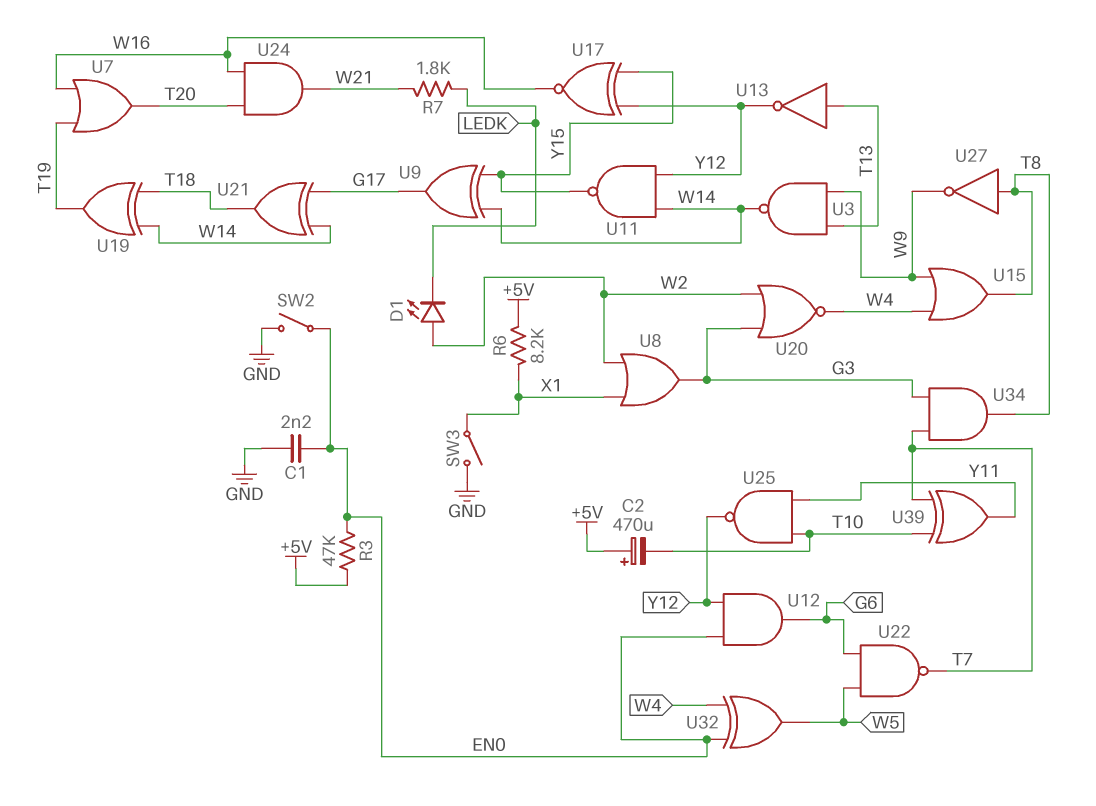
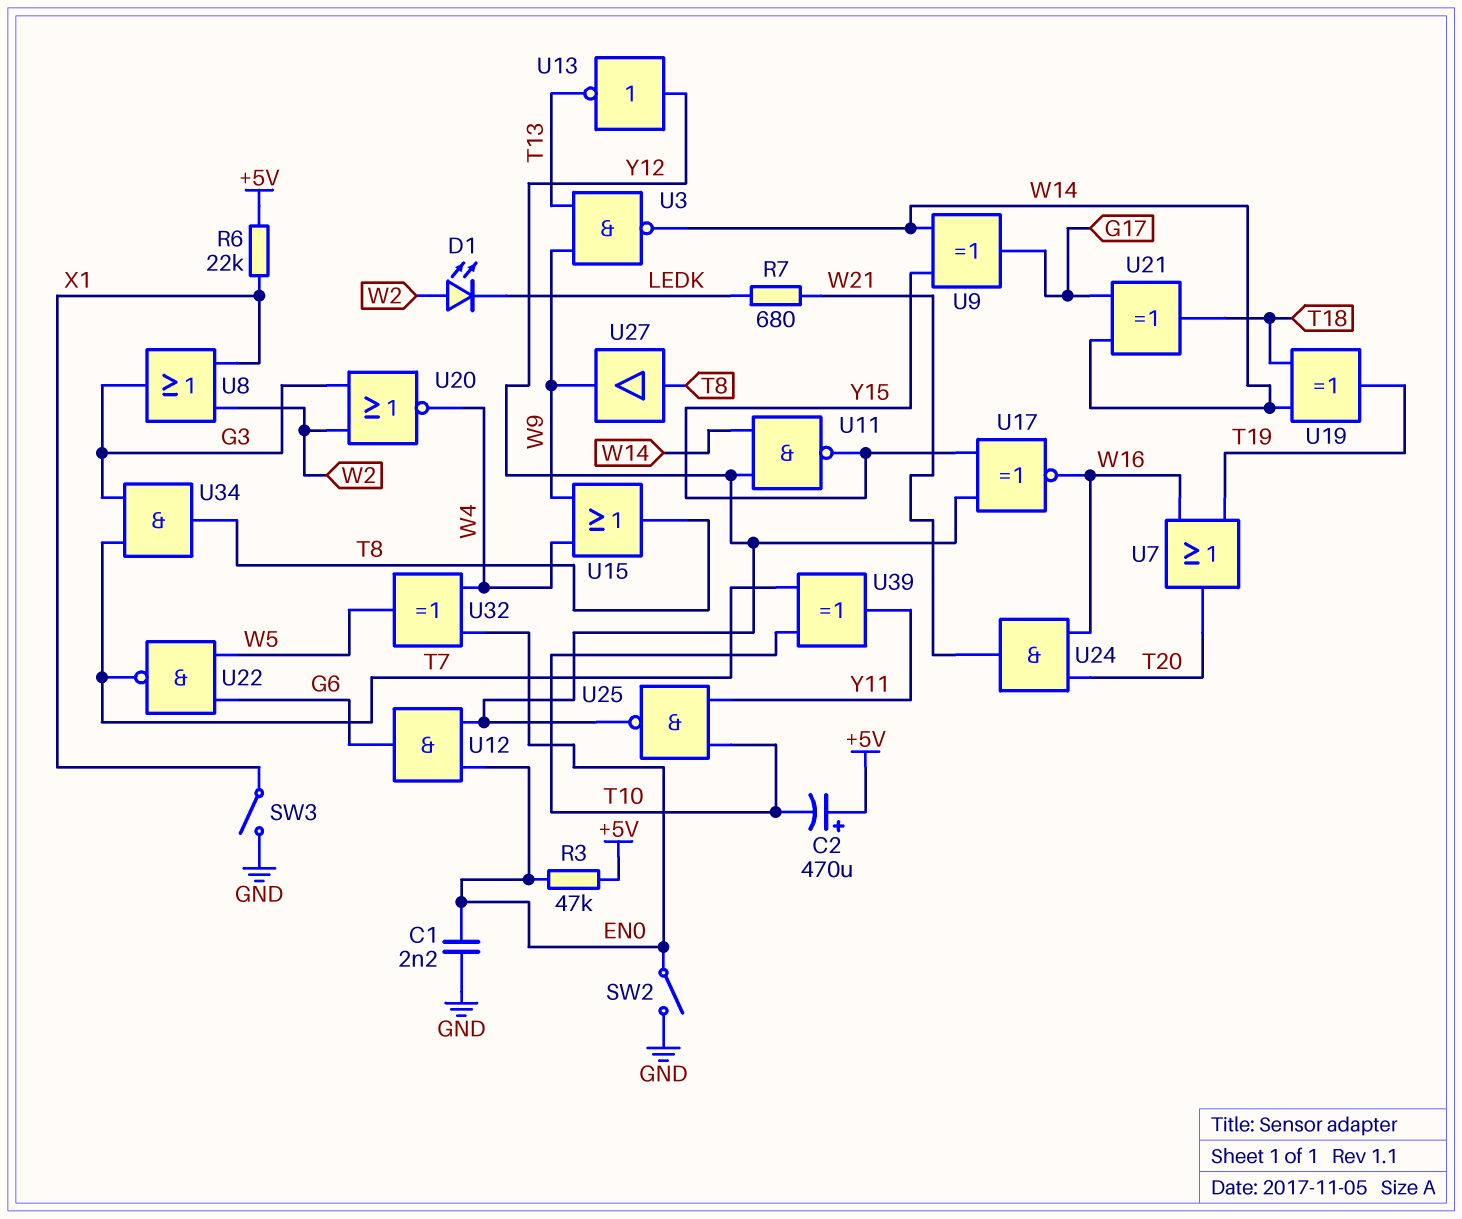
R6: 8.2k (+5V, X1) -> 22k (+5V, X1)
R7: 1.8k (LEDK, W21) -> 680 (LEDK, W21)
U13: NOT (in T13, out Y12) -> NOT (in Y12, out T13)
U27: NOT (in T8, out W9) -> buffer (in T8, out W9)

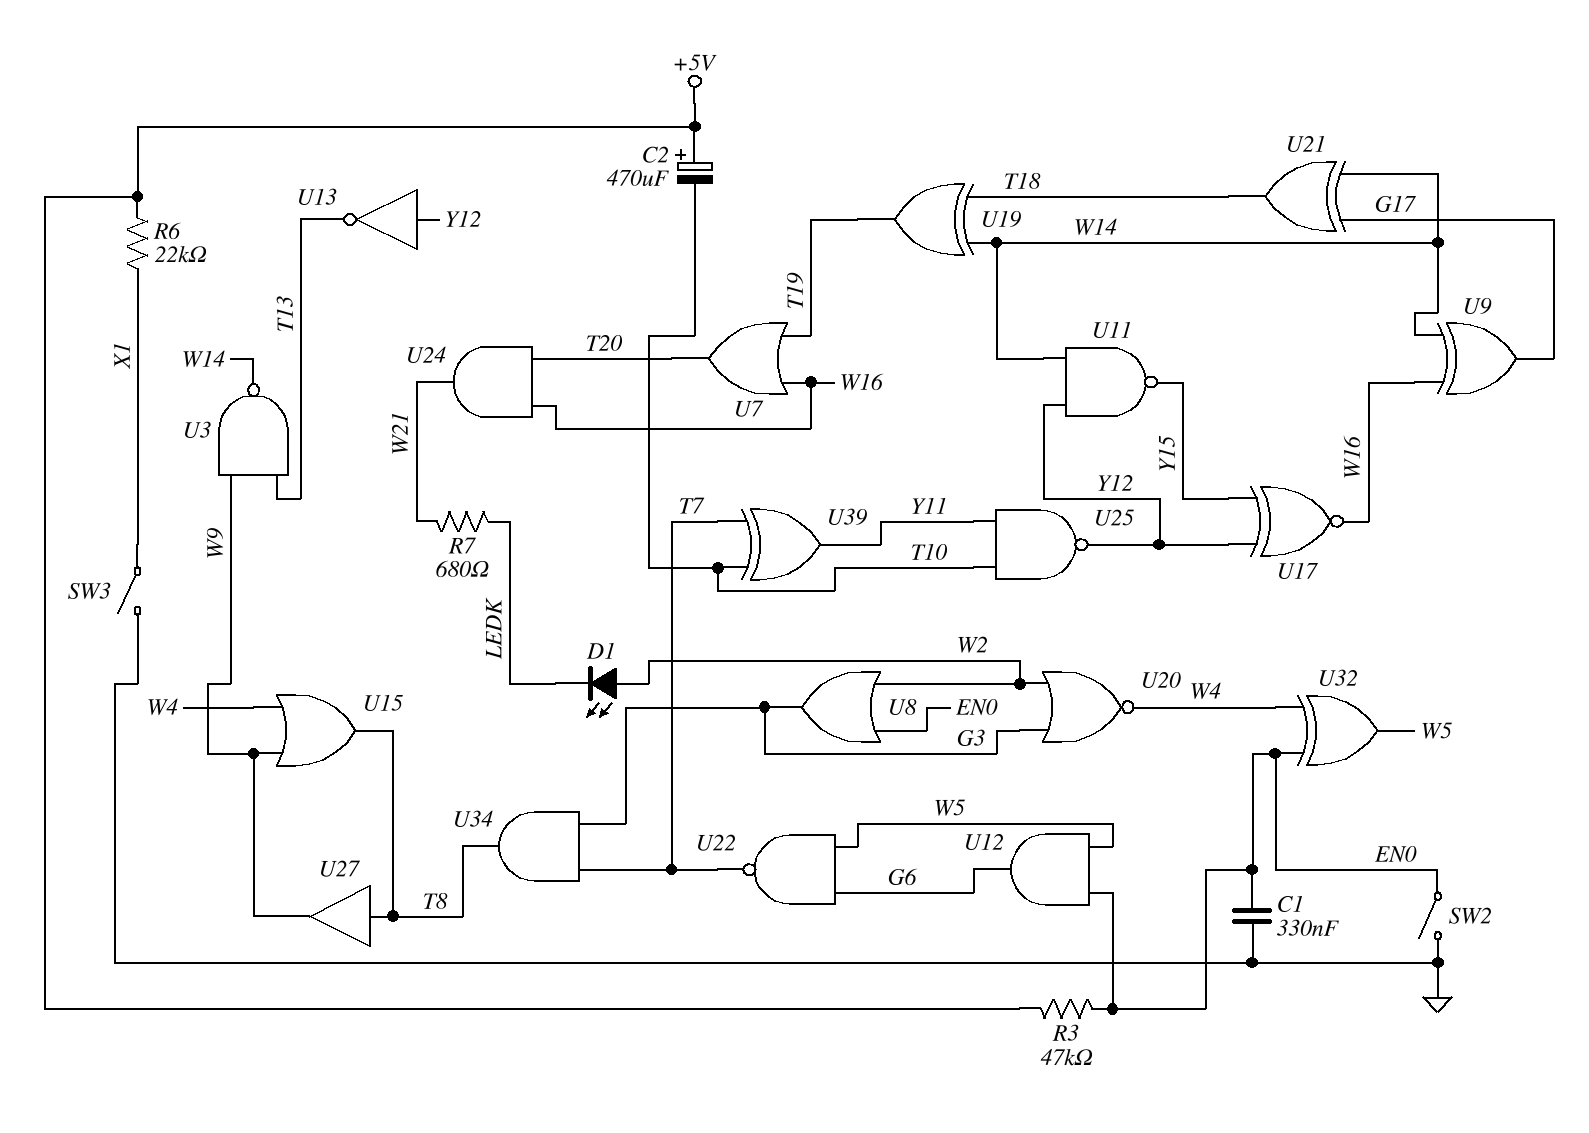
C1: 2.2nF (EN0, GND) -> 330nF (EN0, GND)
U8: OR (in W2, in X1, out G3) -> OR (in EN0, in W2, out G3)
U9: XOR (in W14, in Y15, out G17) -> XOR (in W14, in W16, out G17)
U12: AND (in EN0, in Y12, out G6) -> AND (in EN0, in W5, out G6)

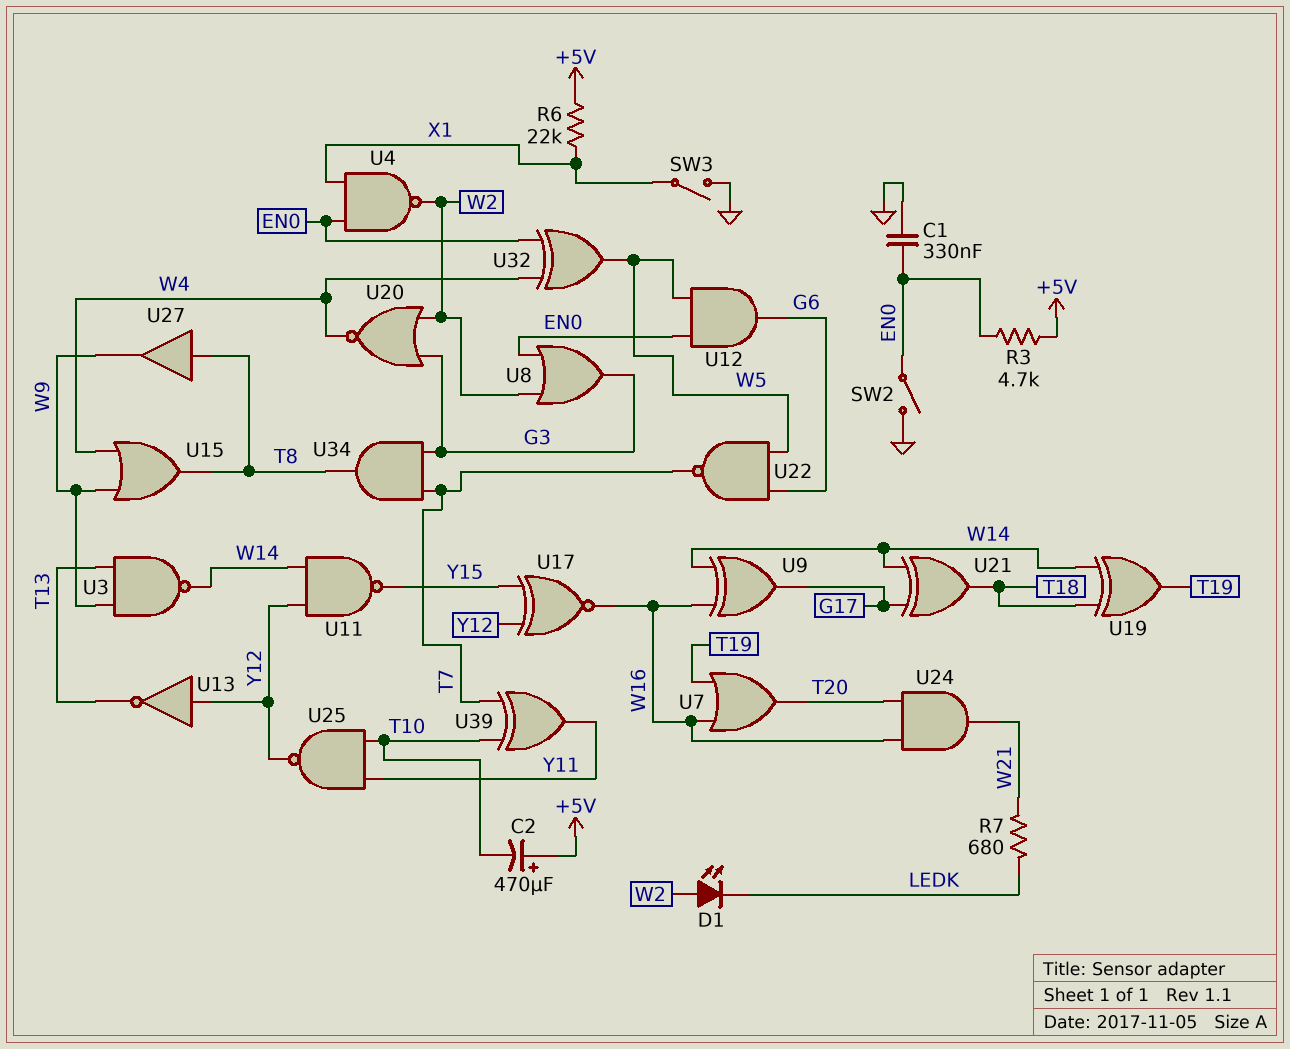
R3: 47k (+5V, EN0) -> 4.7k (+5V, EN0)
U4: none -> NAND (in EN0, in X1, out W2)

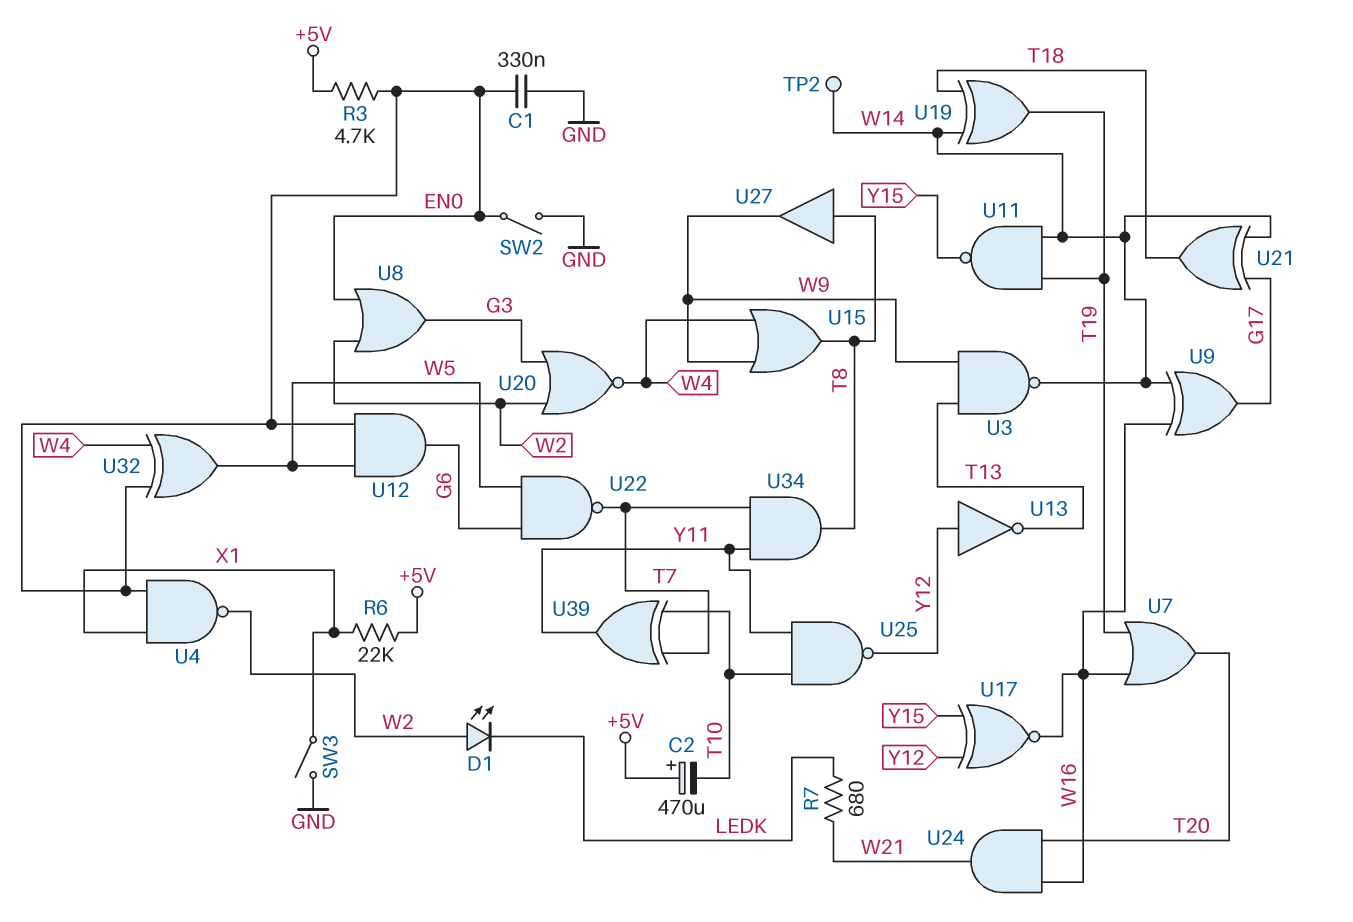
TP2: none -> test point (W14)
U11: NAND (in W14, in Y12, out Y15) -> NAND (in T19, in W14, out Y15)
U34: AND (in G3, in T7, out T8) -> AND (in T7, in Y11, out T8)

